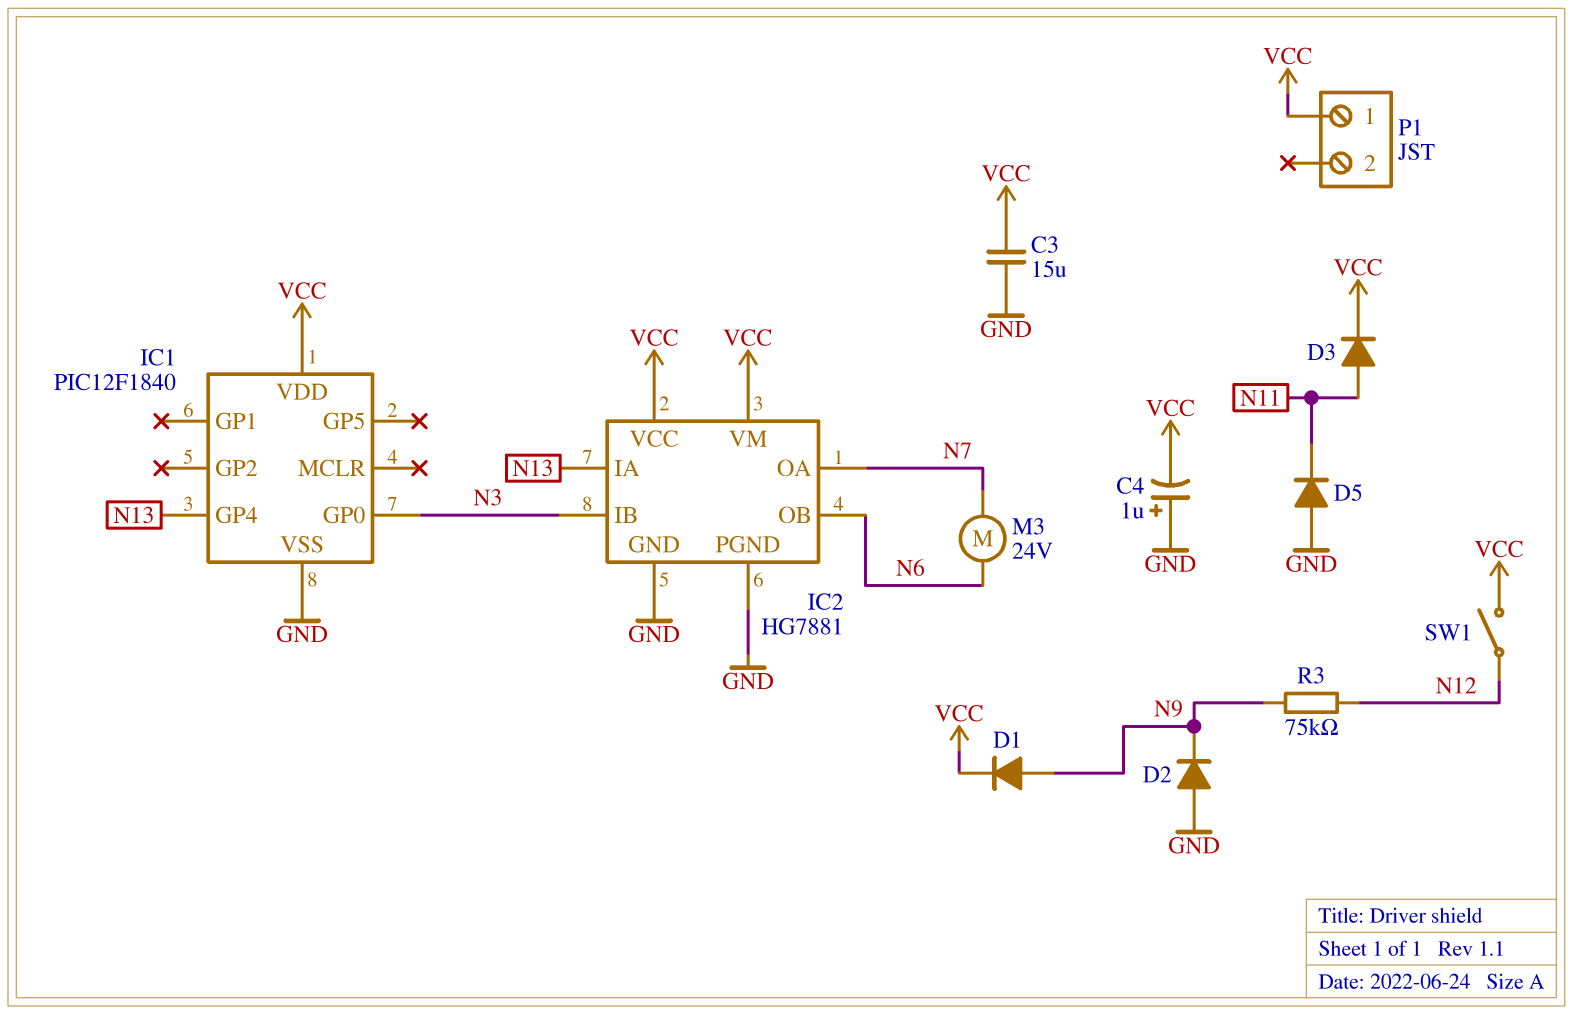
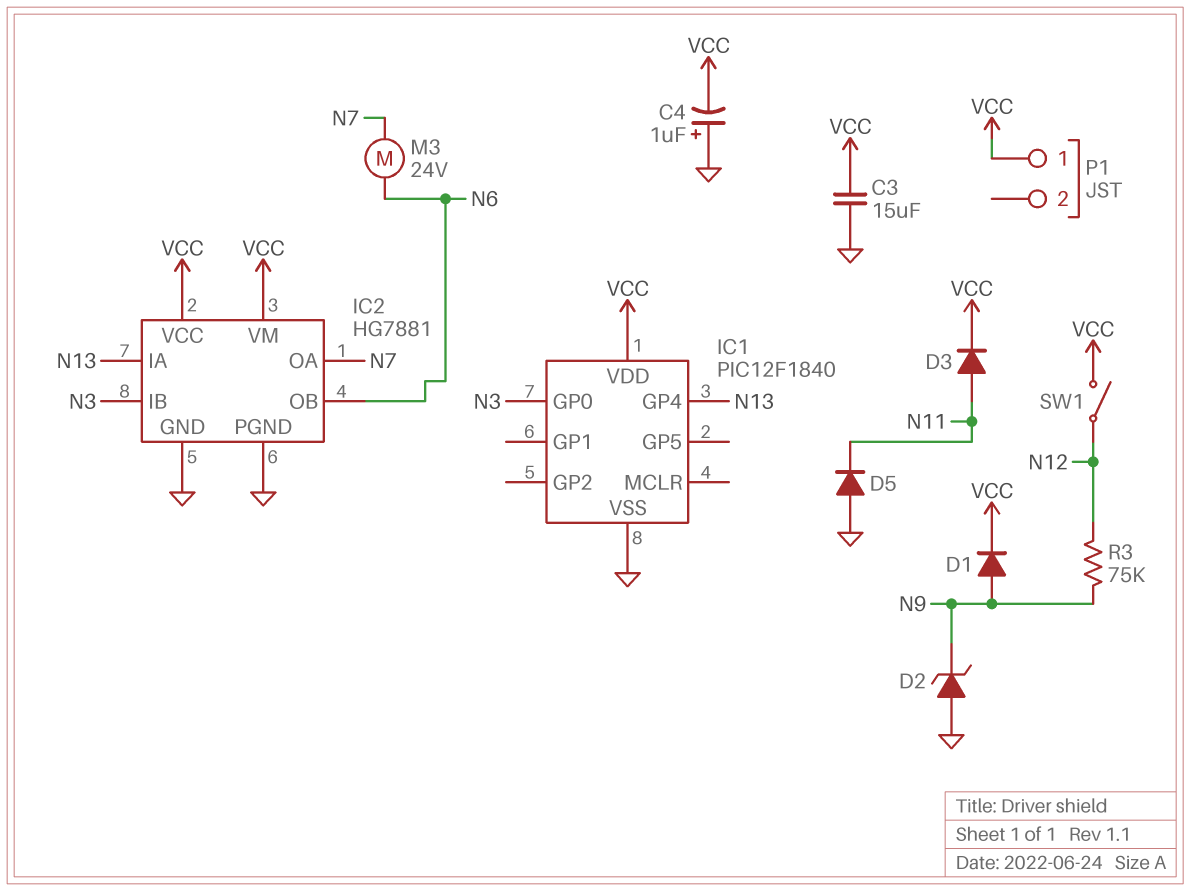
D2: diode (A GND, K N9) -> zener (A GND, K N9)

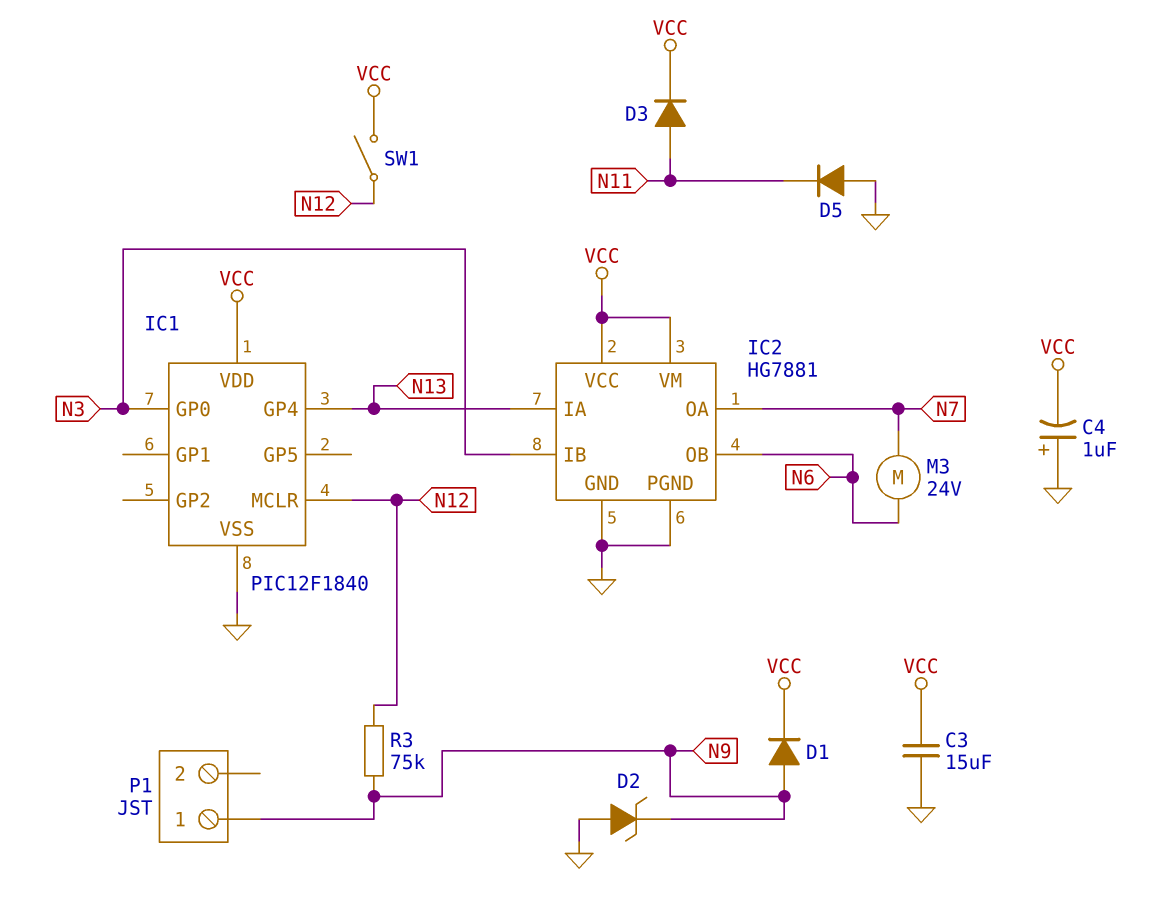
IC1 pin MCLR: none -> N12
P1 pin 1: VCC -> N9

